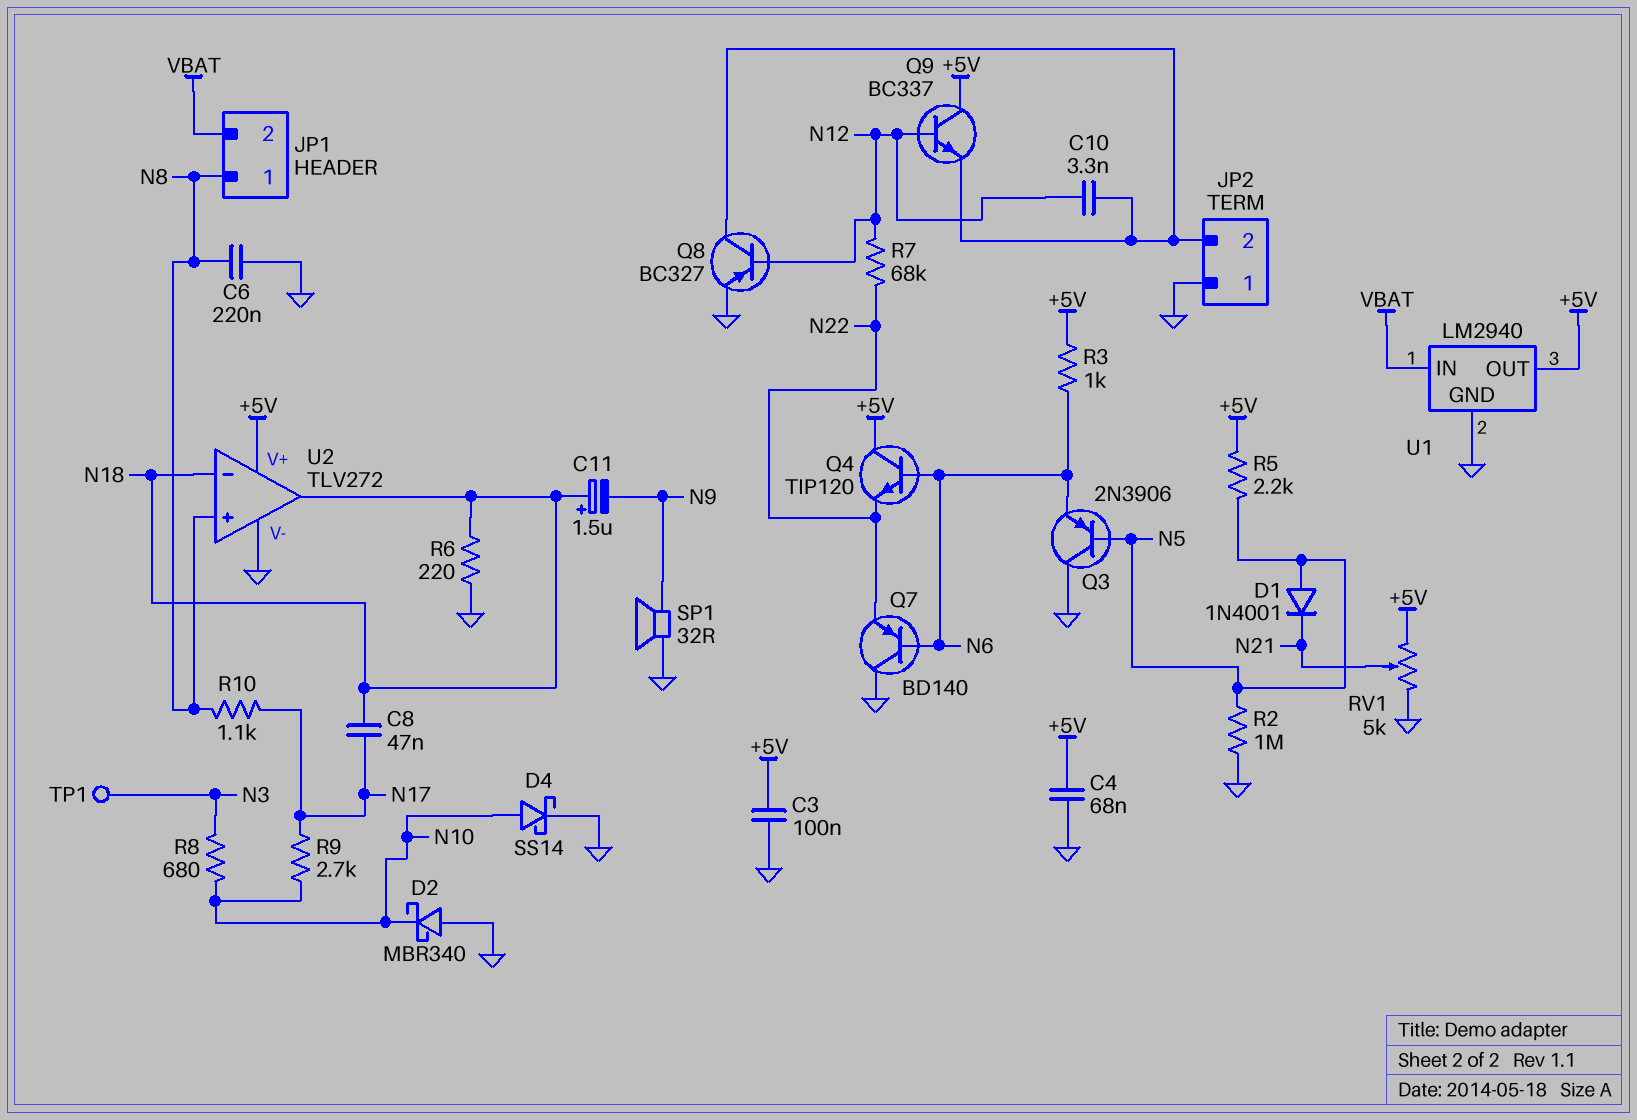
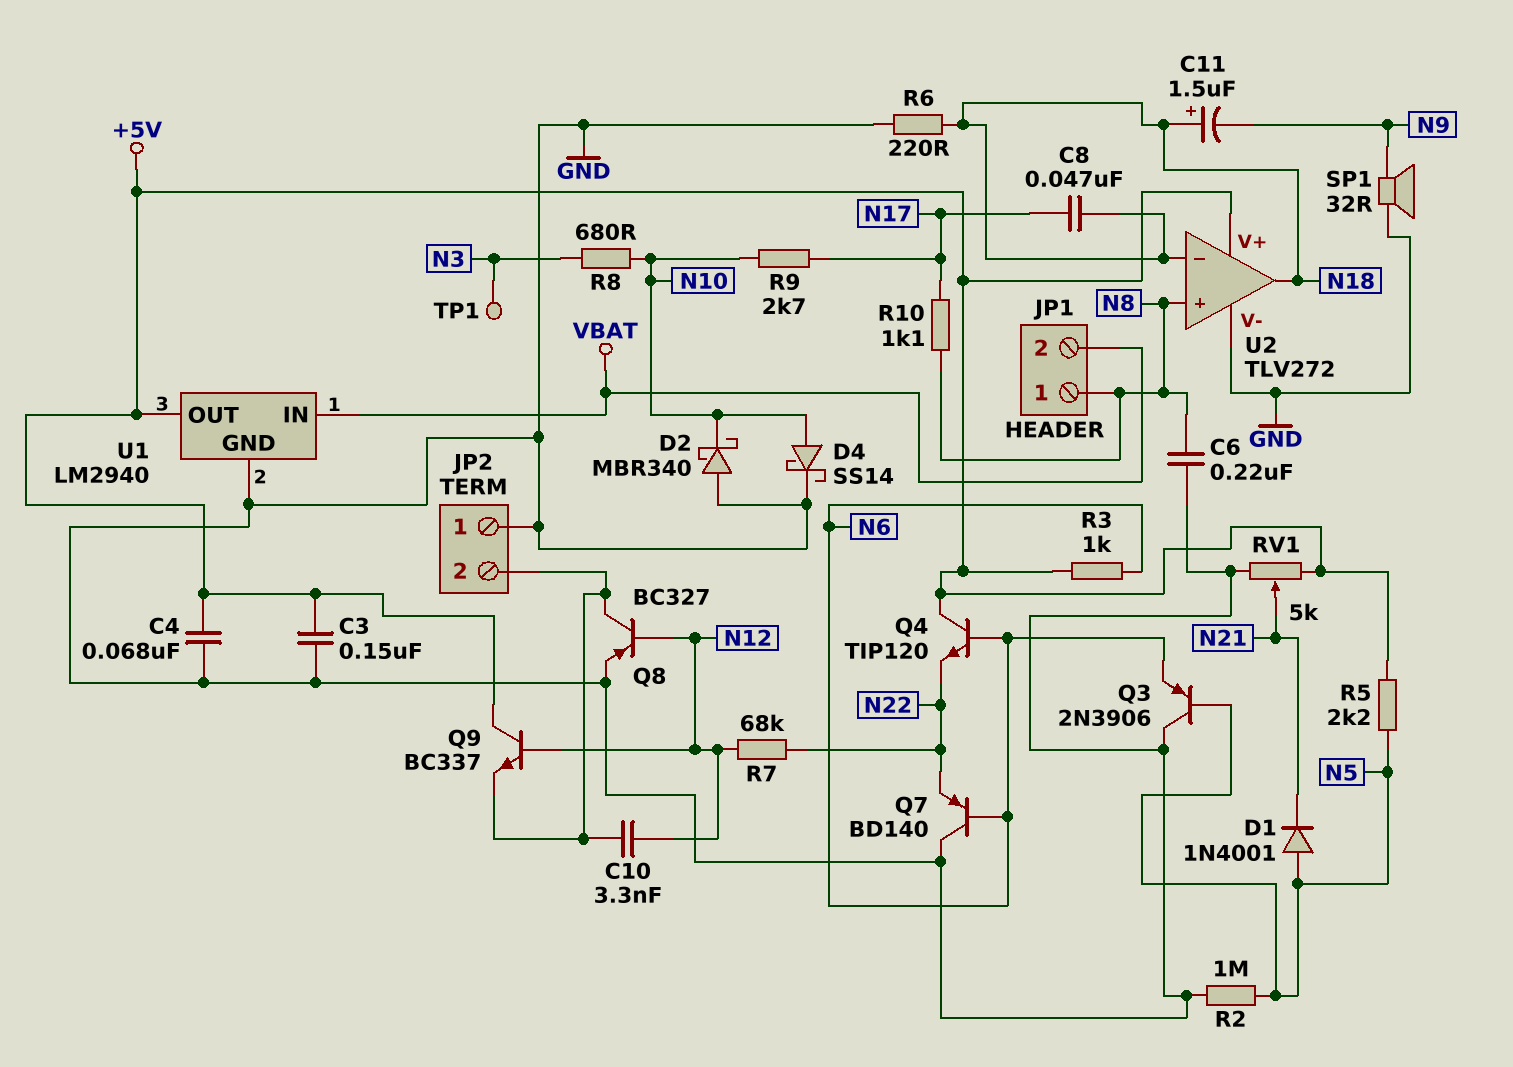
C3: 100nF (+5V, GND) -> 150nF (+5V, GND)

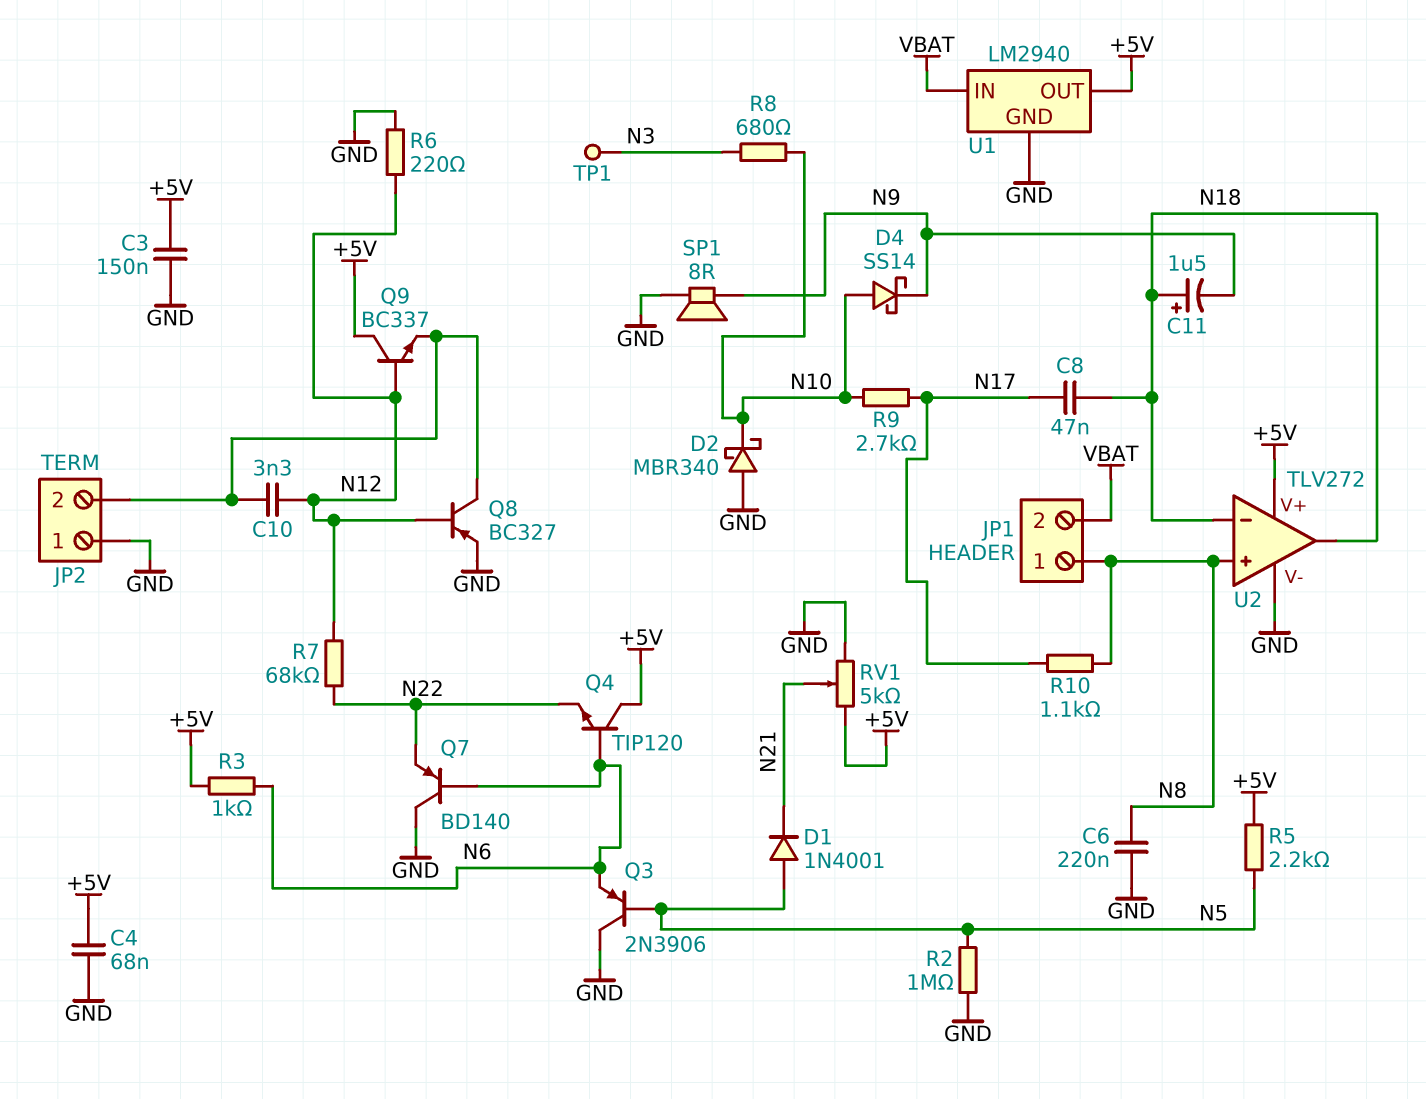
D4: schottky SS14 (A N10, K GND) -> schottky SS14 (A N10, K N9)
R6: 220 (GND, N18) -> 220 (GND, N12)
SP1: speaker 32R (GND, N9) -> speaker 8R (GND, N9)

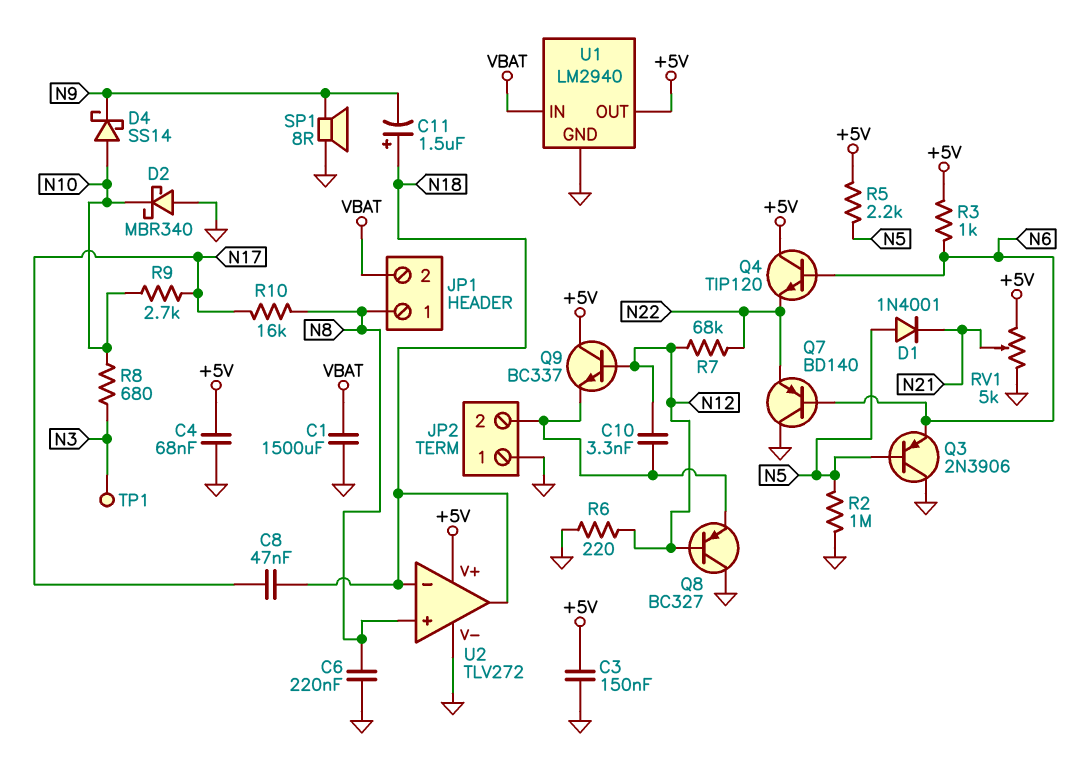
C1: none -> 1500uF (GND, VBAT)
Q8: PNP BC327 (B N12, C JP2/2, E GND) -> PNP BC327 (B N12, C GND, E JP2/2)
R10: 1.1k (N8, N17) -> 16k (N8, N17)

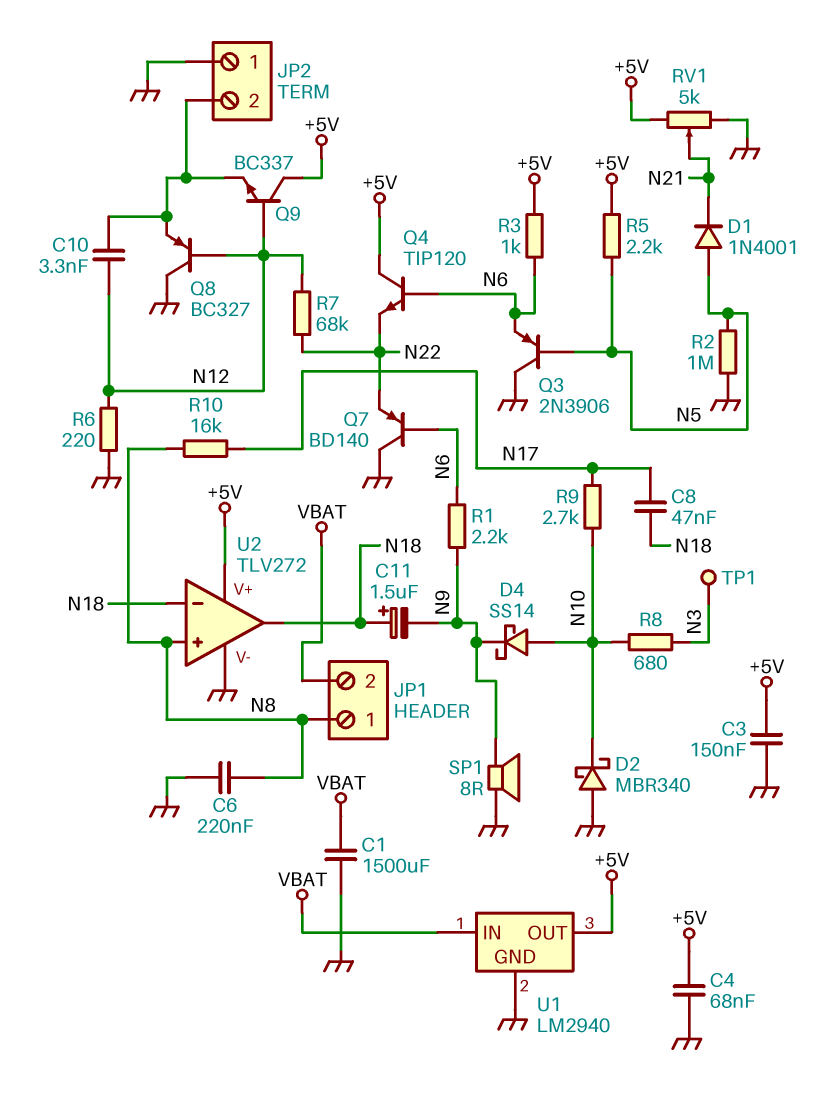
R1: none -> 2.2k (N6, N9)

